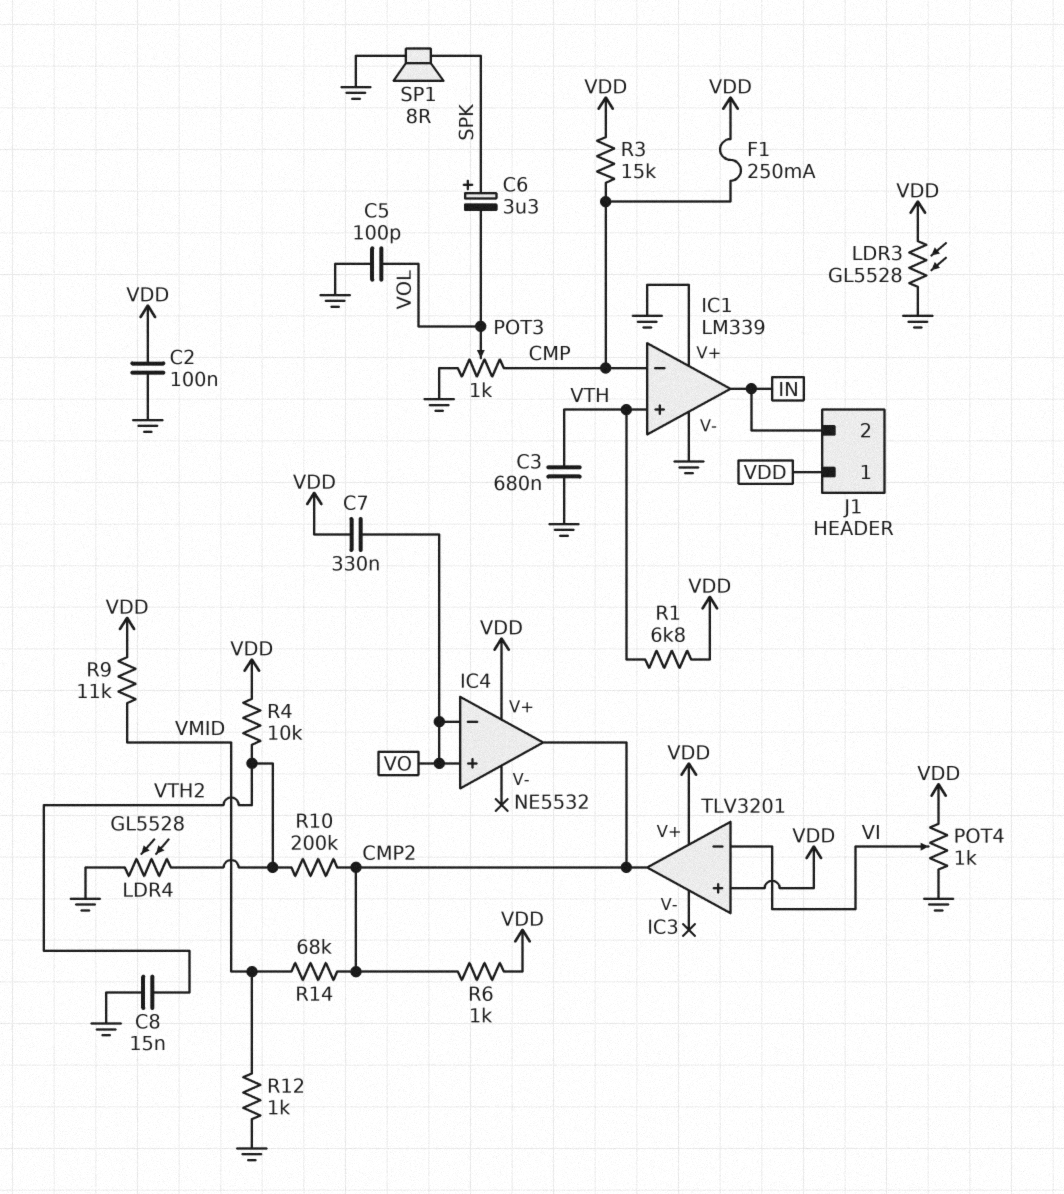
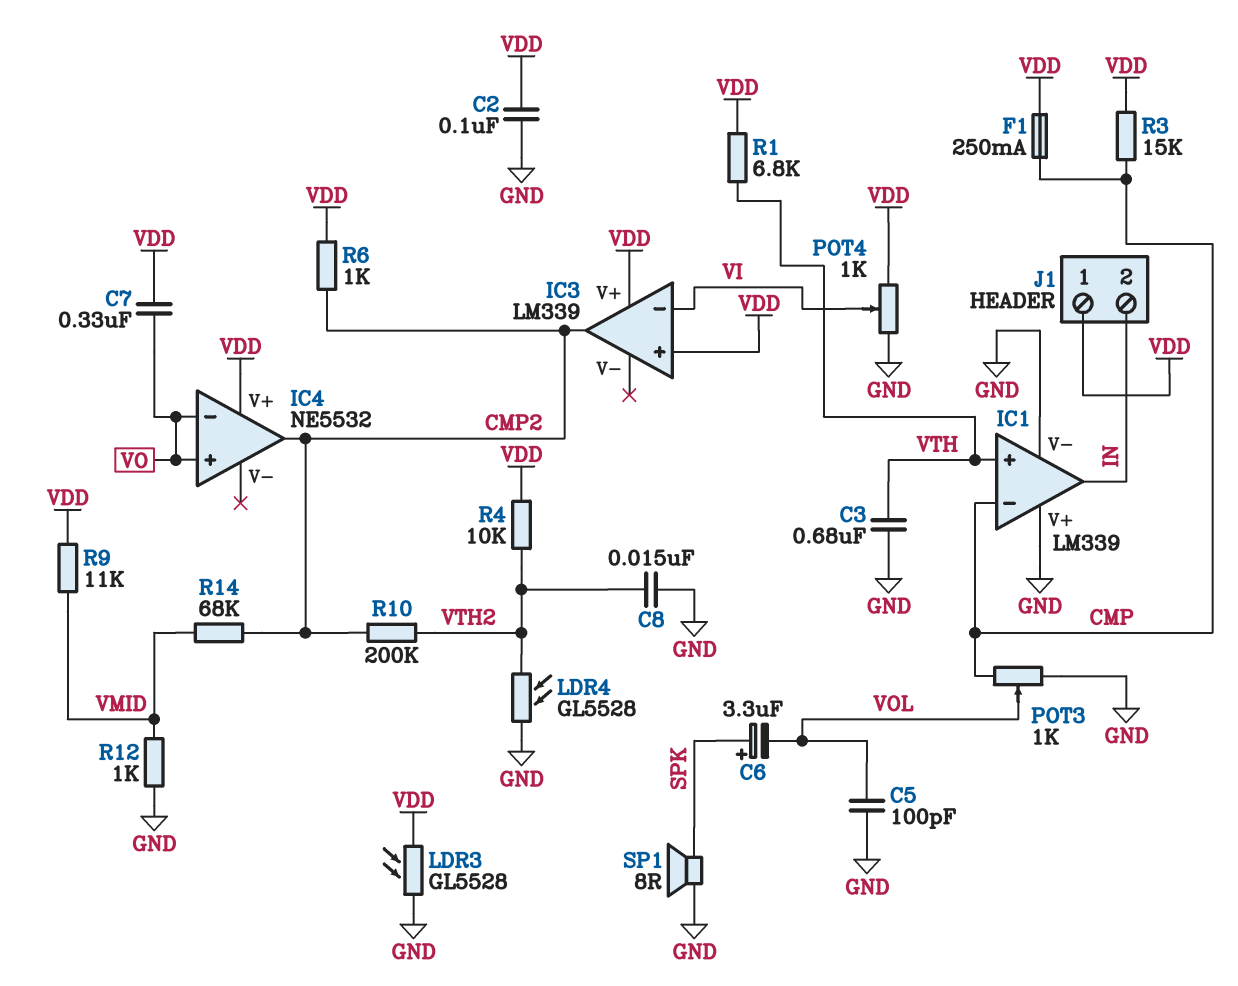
IC3: TLV3201 -> LM339

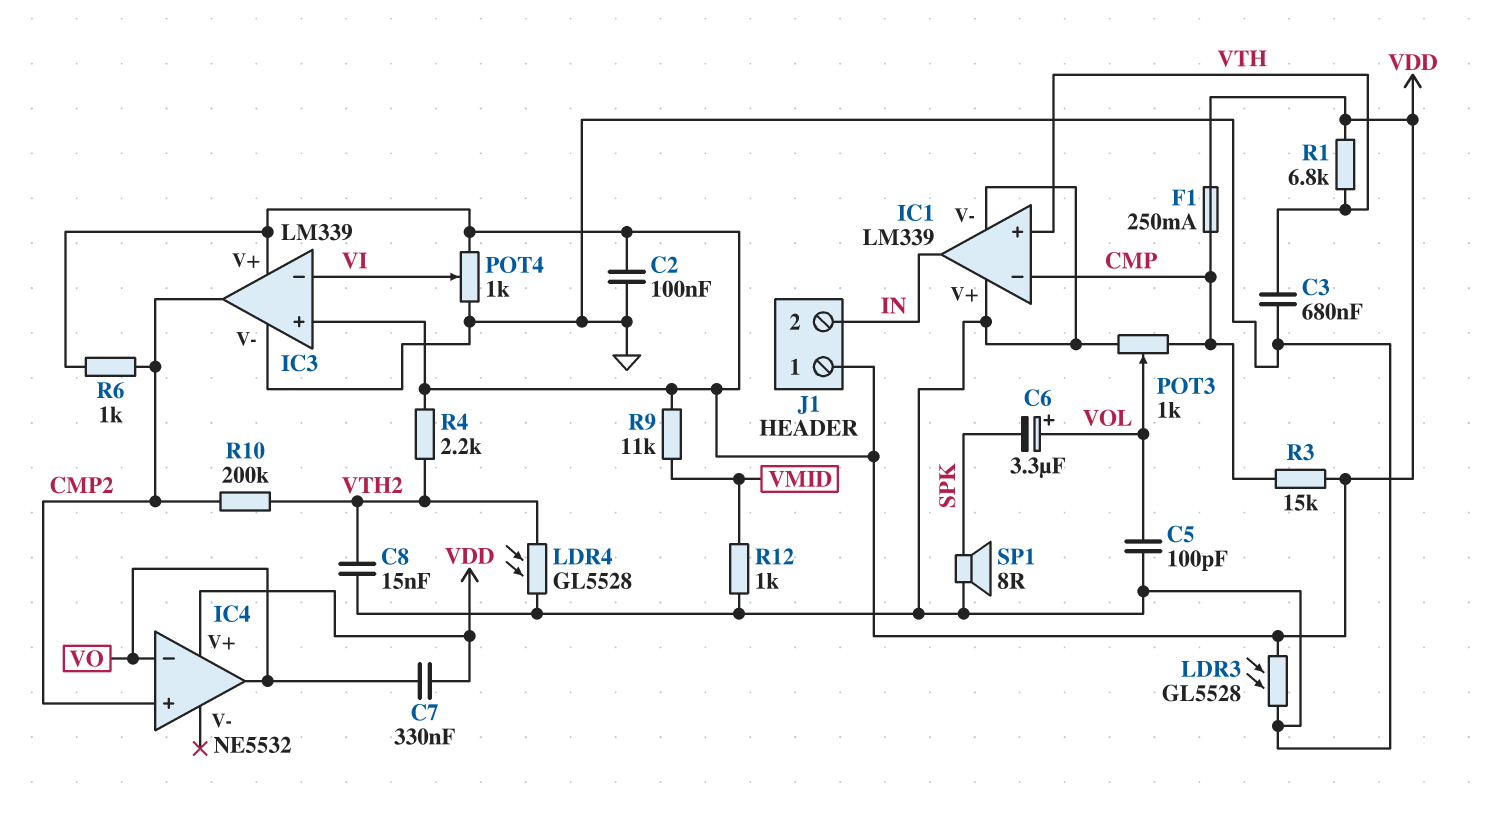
C6: 3.3uF (plus SPK, minus VOL) -> 3.3uF (plus VOL, minus SPK)
IC3 pin V-: none -> GND
IC4 pin in+: VO -> CMP2
IC4 pin out: CMP2 -> VO
R4: 10k (VDD, VTH2) -> 2.2k (VDD, VTH2)
R14: 68k (CMP2, VMID) -> none

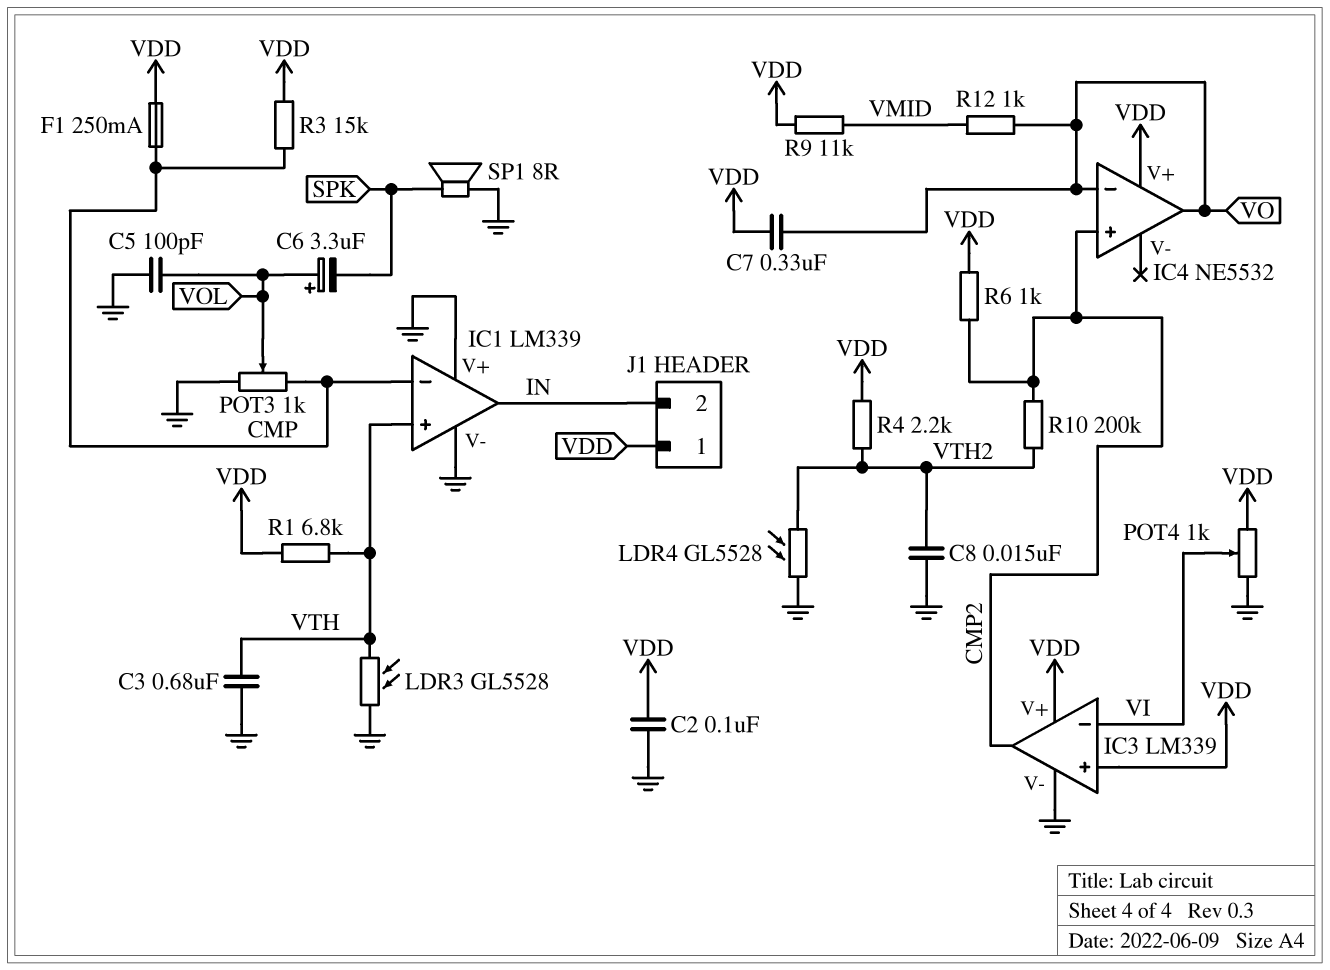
LDR3: GL5528 (GND, VDD) -> GL5528 (GND, VTH)
R12: 1k (GND, VMID) -> 1k (VMID, VO)

